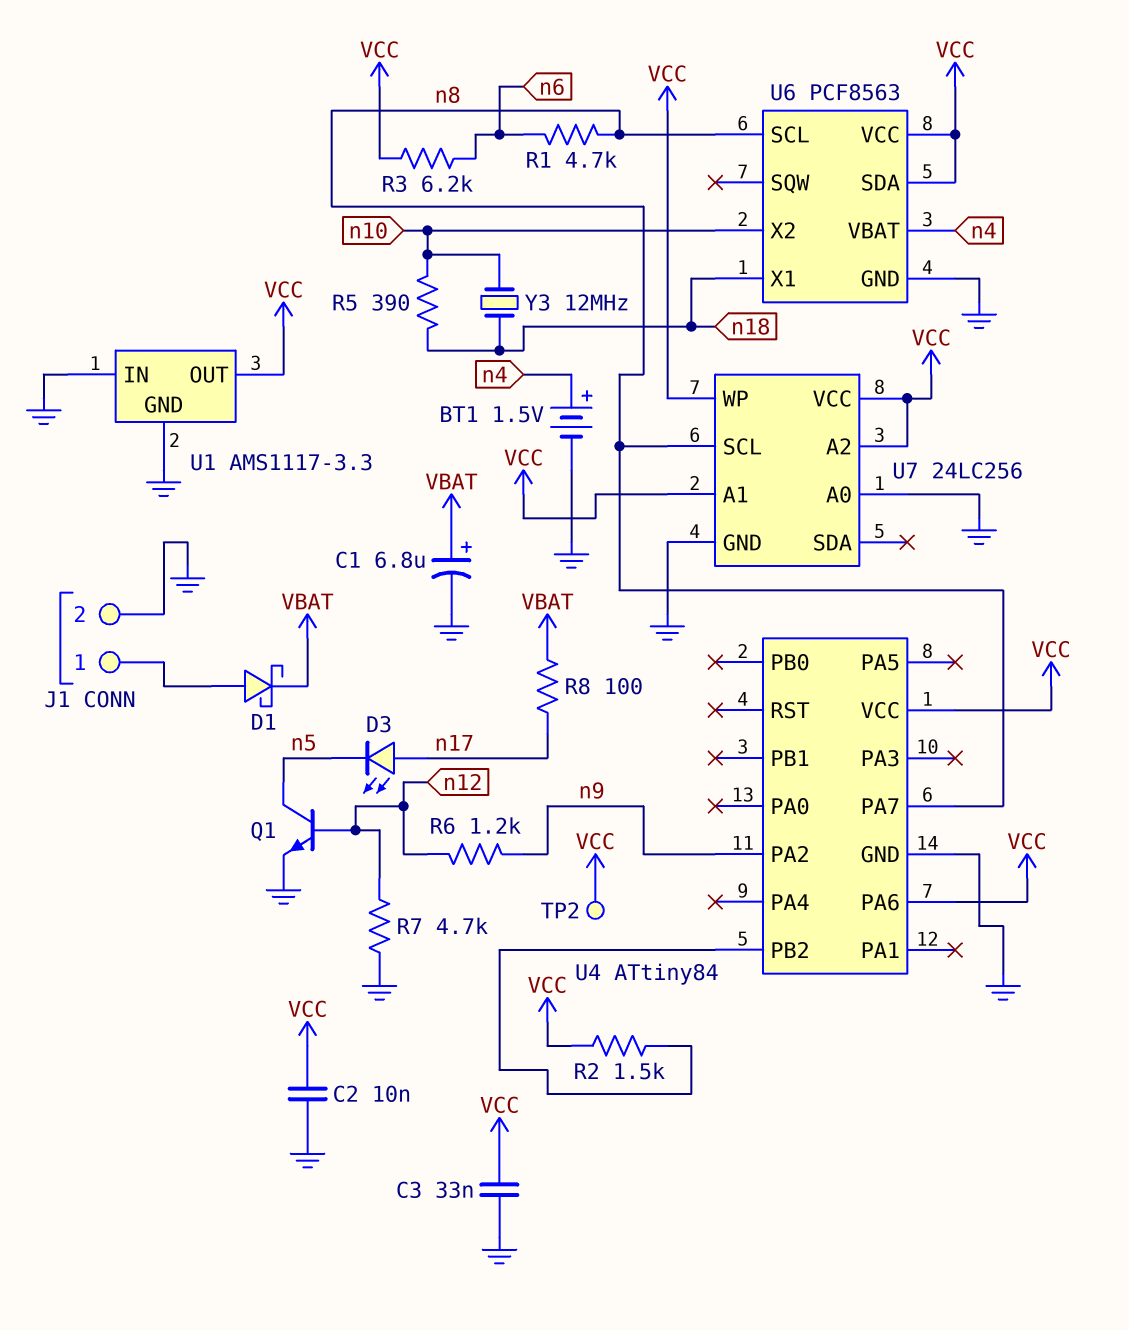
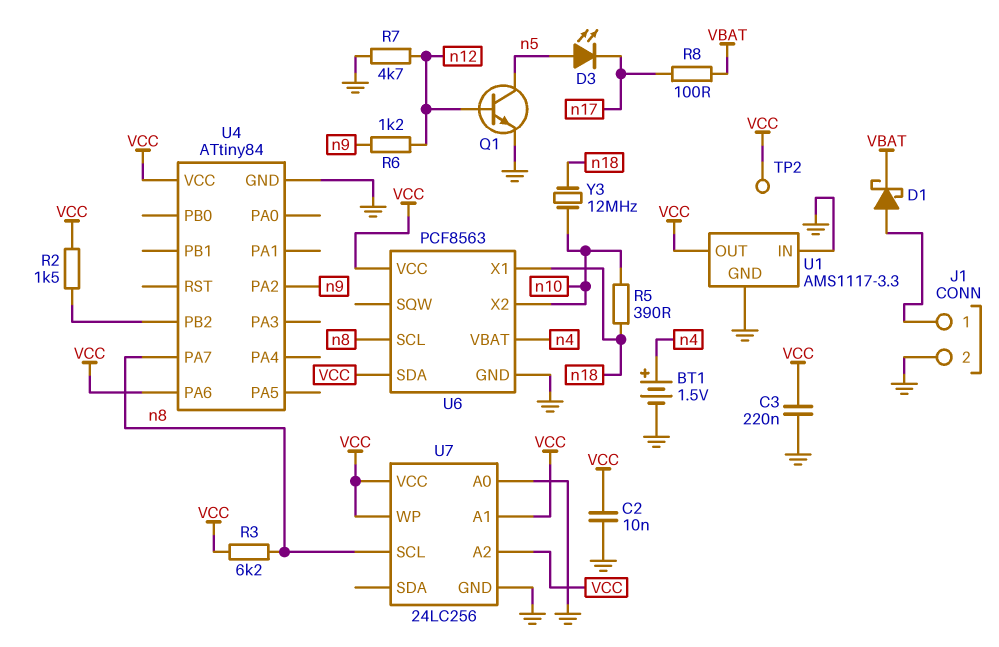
C1: 6.8uF (plus VBAT, minus GND) -> none
C3: 33nF (GND, VCC) -> 220nF (GND, VCC)
D3: LED (A n17, K n5) -> LED (A n5, K n17)
R1: 4.7k (n6, n8) -> none
R3: 6.2k (VCC, n6) -> 6.2k (VCC, n8)

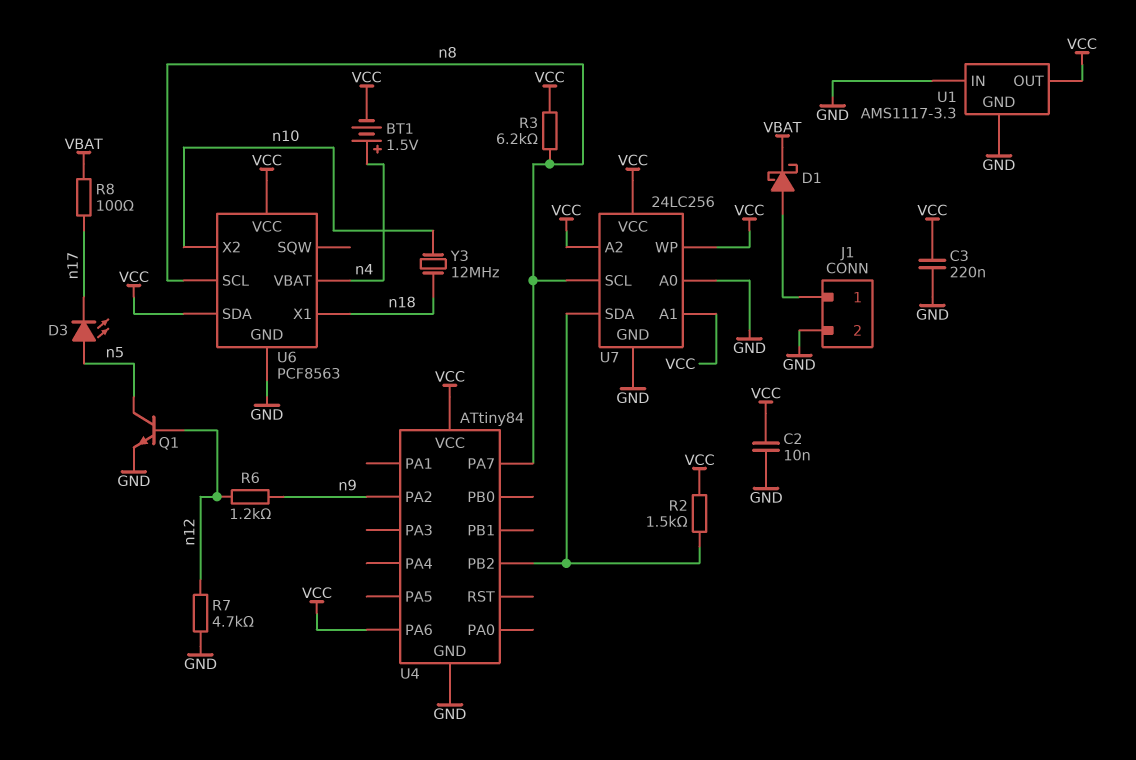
BT1: 1.5V (plus n4, minus GND) -> 1.5V (plus n4, minus VCC)
R5: 390 (n10, n18) -> none
TP2: test point (VCC) -> none
U7 pin SDA: none -> U4/PB2

